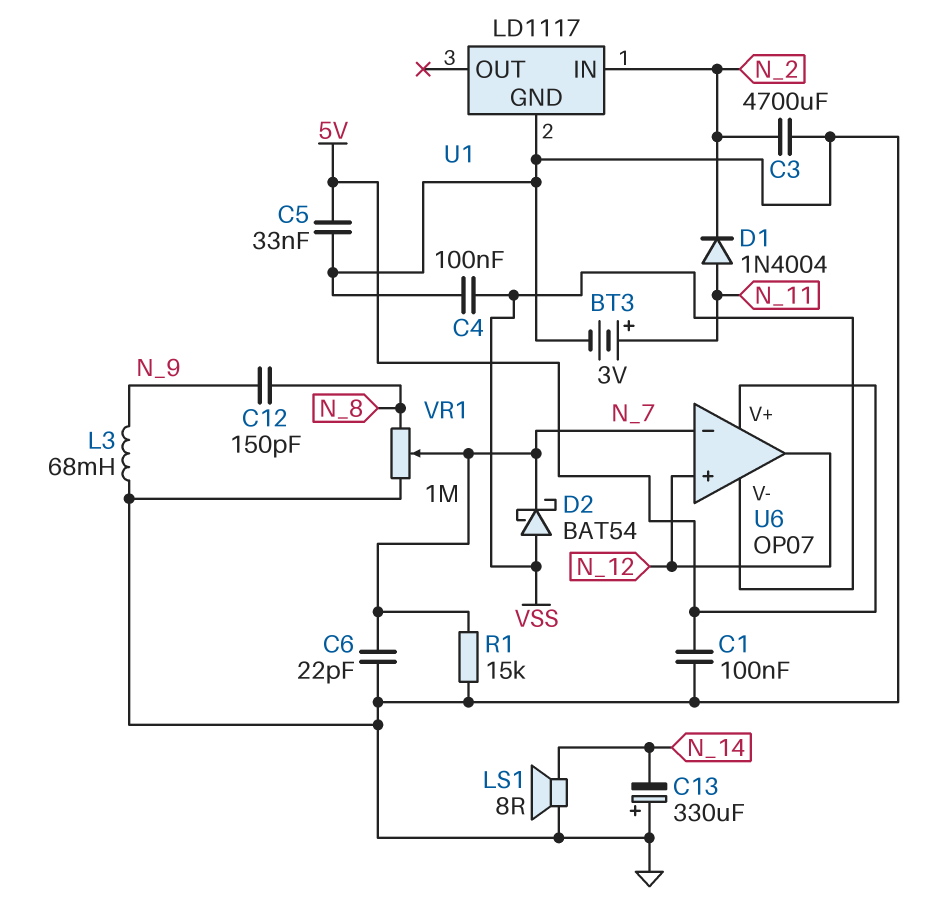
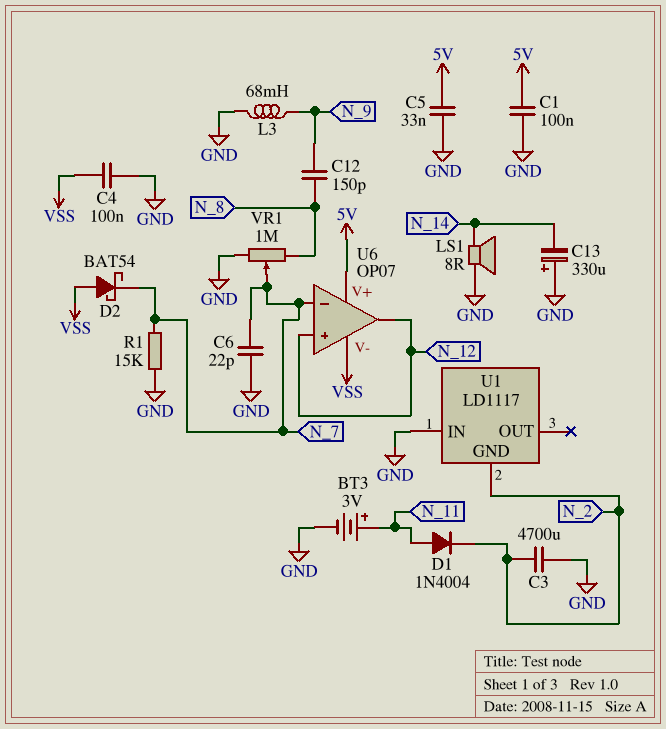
U1 pin GND: GND -> N_2
U1 pin IN: N_2 -> GND

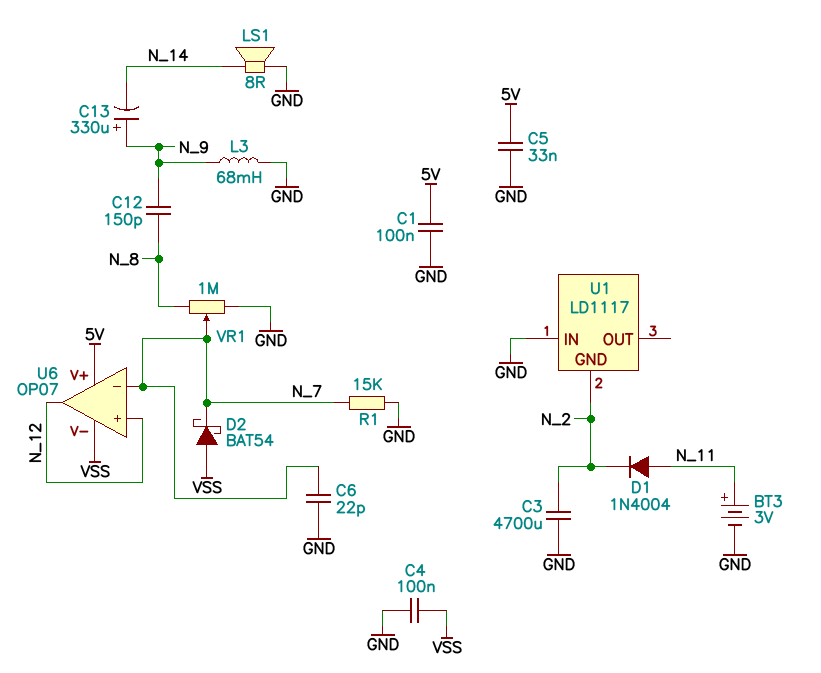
C13: 330uF (plus GND, minus N_14) -> 330uF (plus N_9, minus N_14)

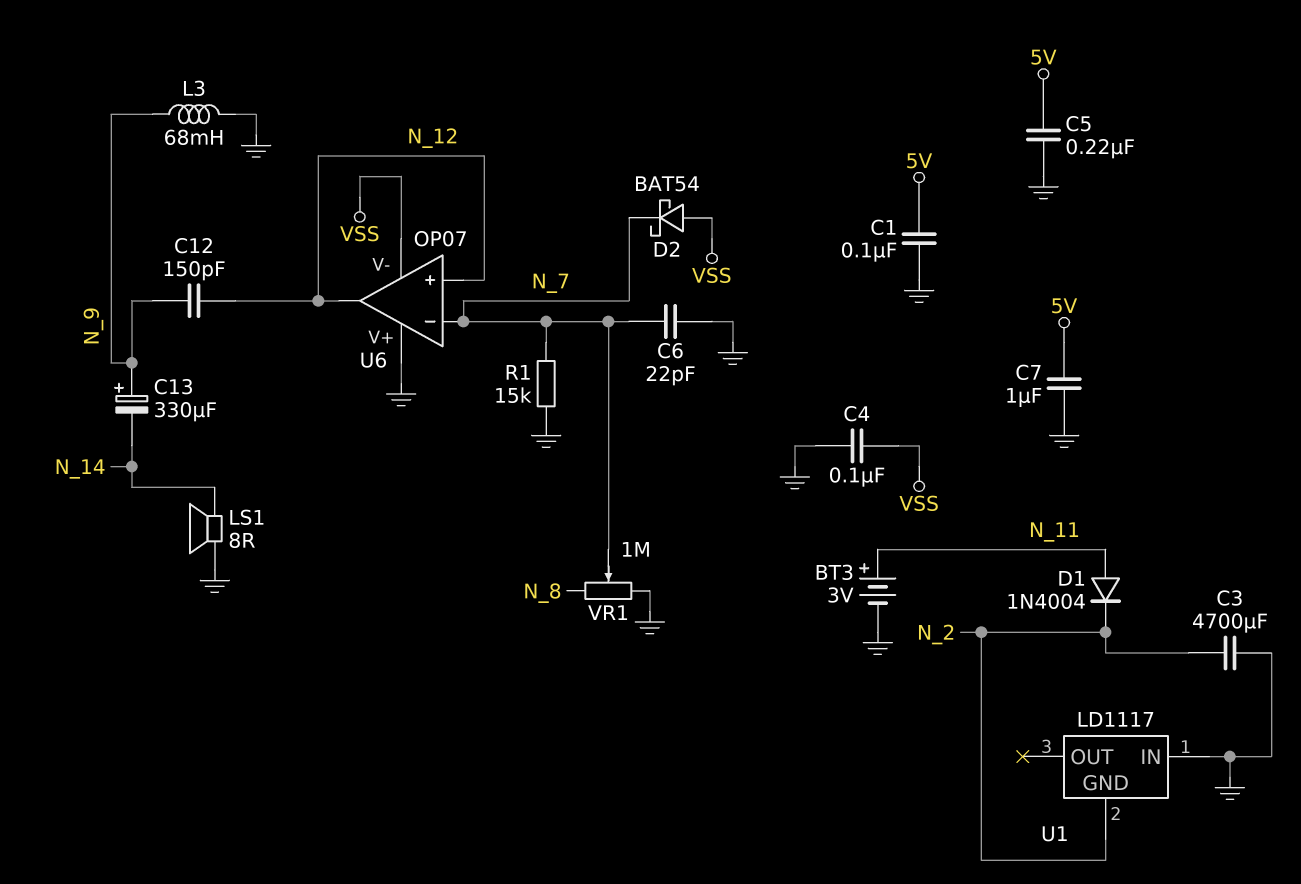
C5: 33nF (5V, GND) -> 220nF (5V, GND)
C7: none -> 1uF (5V, GND)
C12: 150pF (N_8, N_9) -> 150pF (N_9, N_12)
U6 pin V+: 5V -> GND

